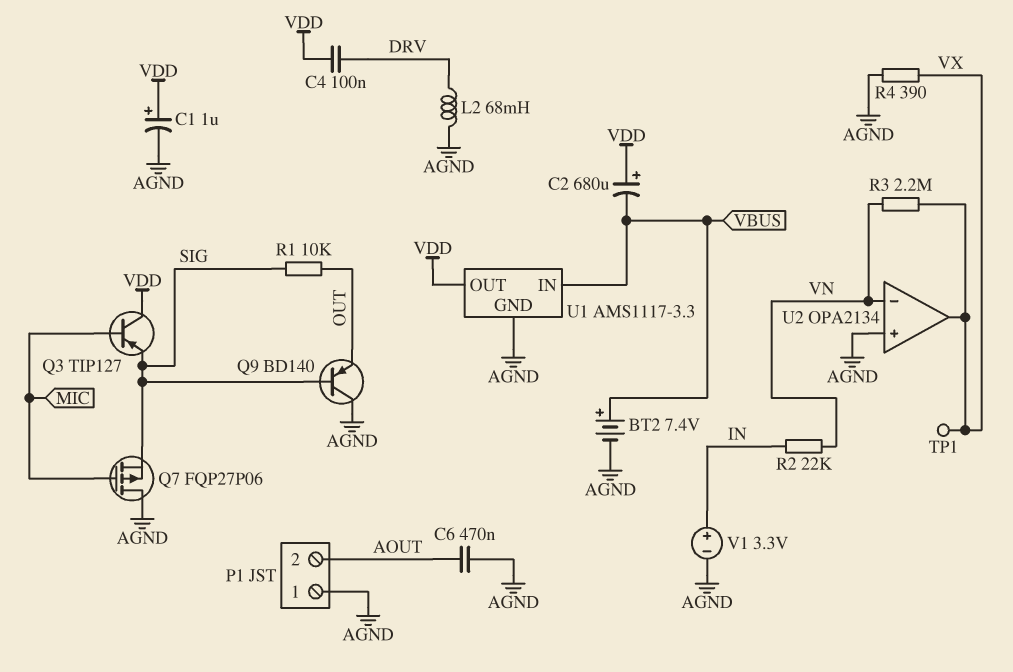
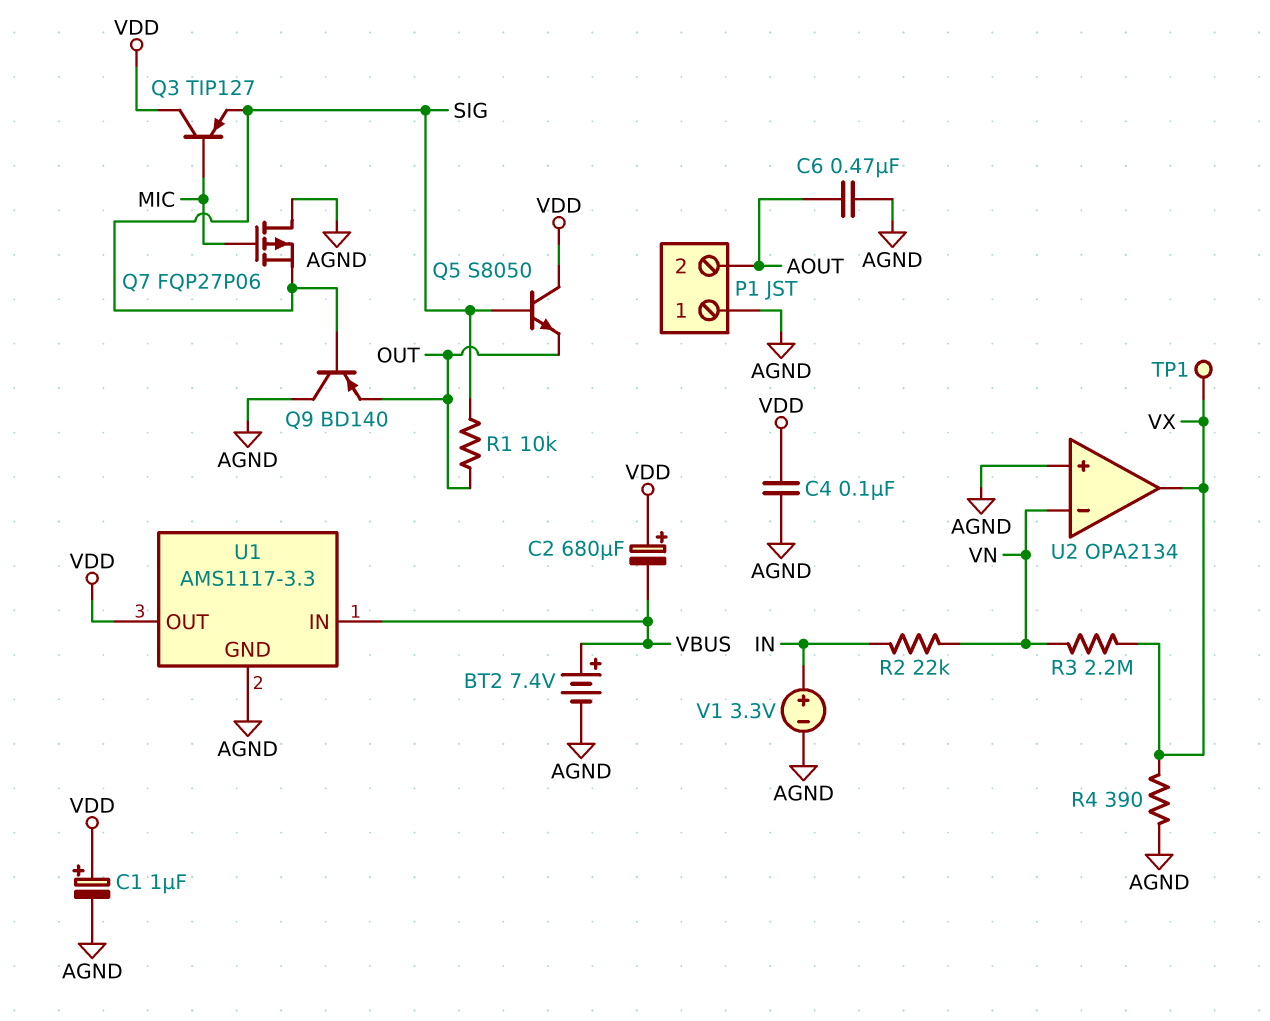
C4: 100nF (DRV, VDD) -> 100nF (AGND, VDD)
L2: 68mH (AGND, DRV) -> none
Q5: none -> NPN S8050 (B SIG, C VDD, E OUT)

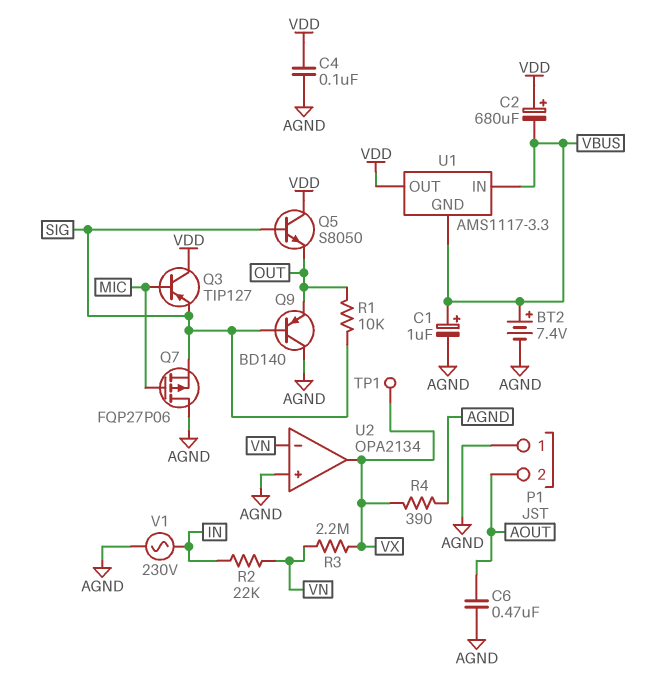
C1: 1uF (plus VDD, minus AGND) -> 1uF (plus VBUS, minus AGND)
U1 pin GND: AGND -> VBUS
V1: 3.3V (plus IN, minus AGND) -> AC 230V (AGND, IN)

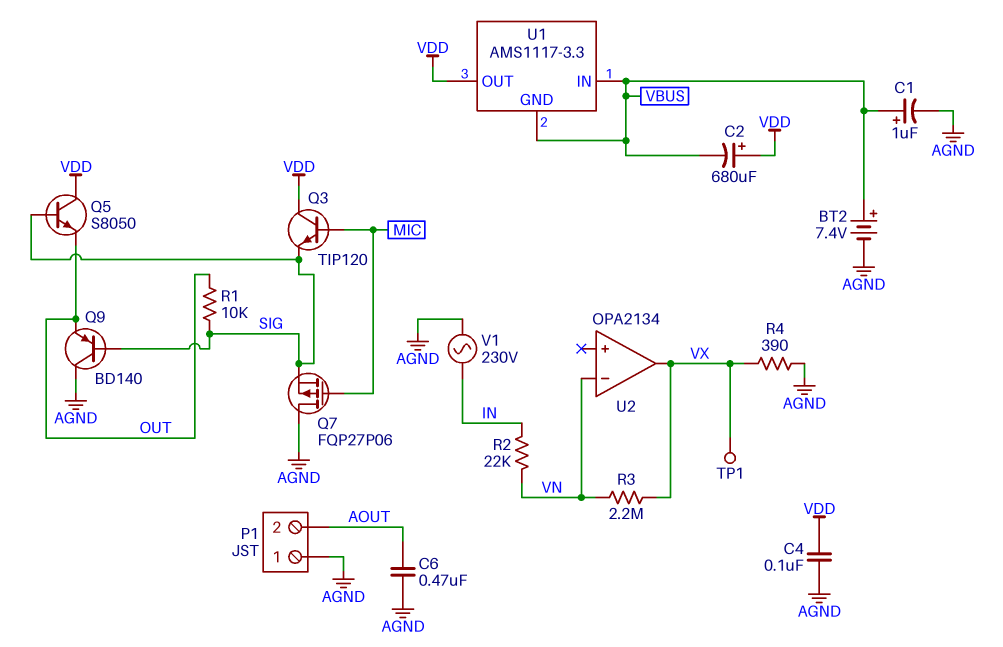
Q3: PNP TIP127 (B MIC, C VDD, E SIG) -> NPN TIP120 (B MIC, C VDD, E SIG)
U2 pin in+: AGND -> none

